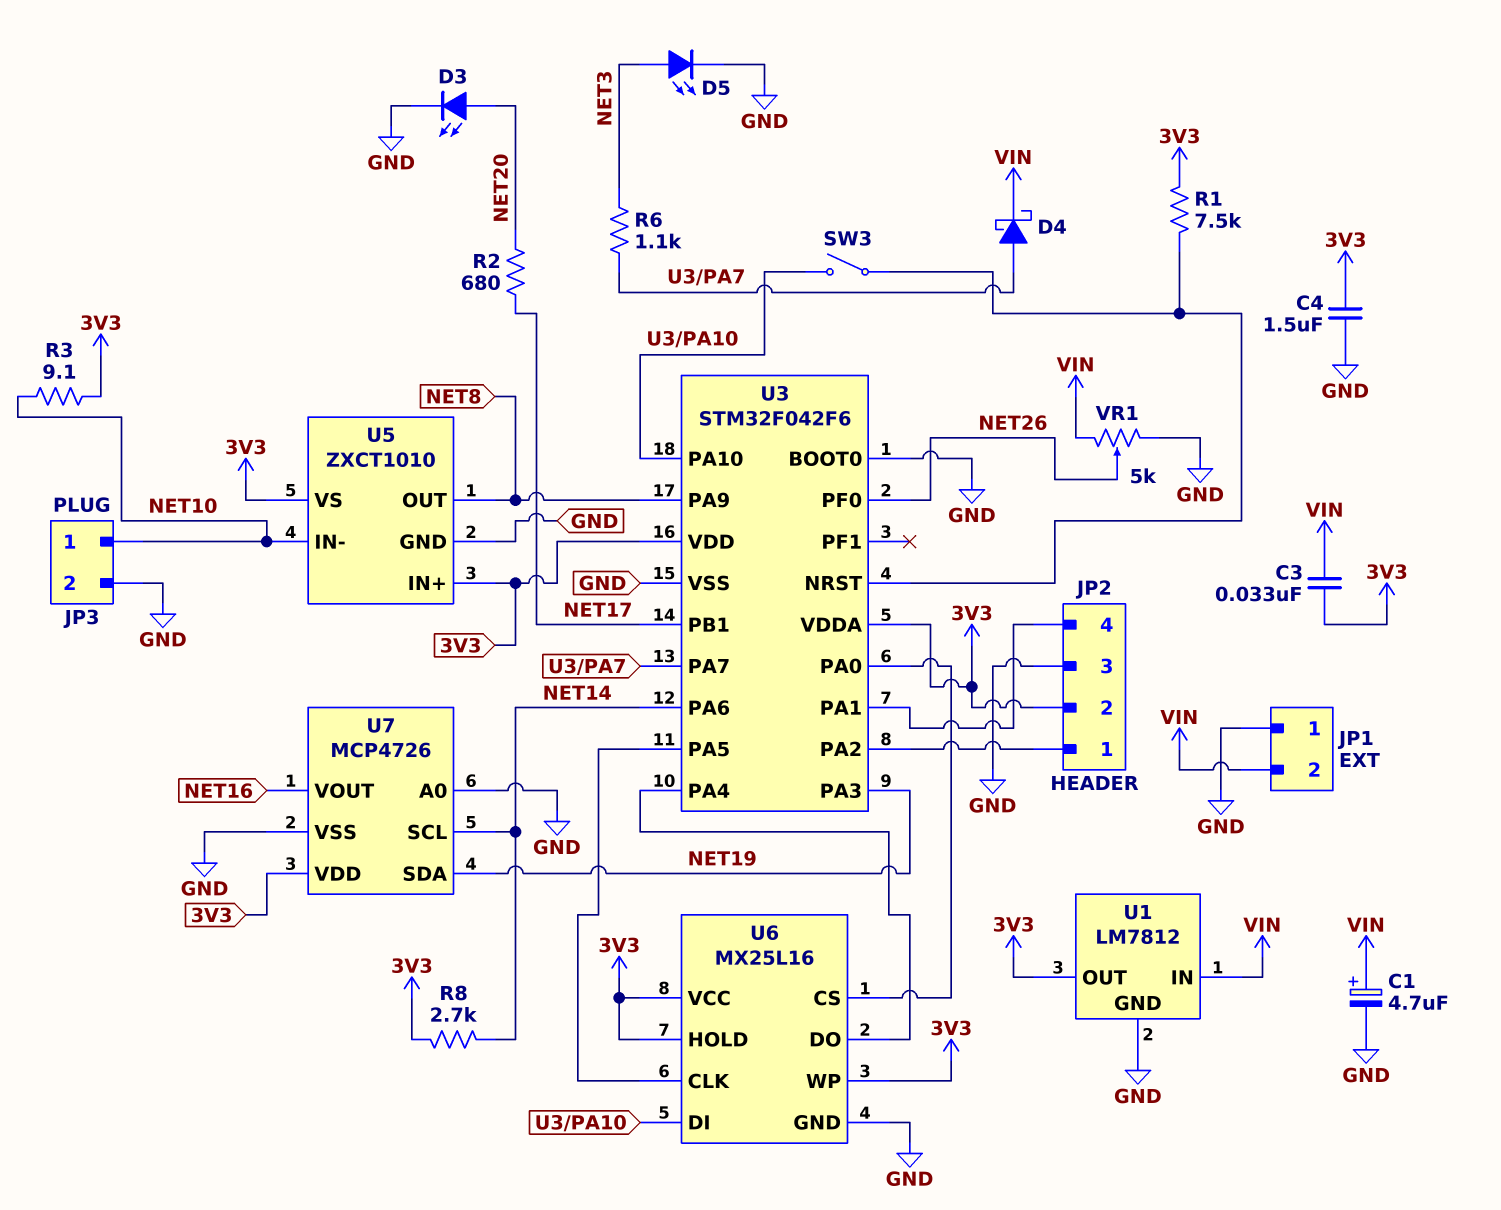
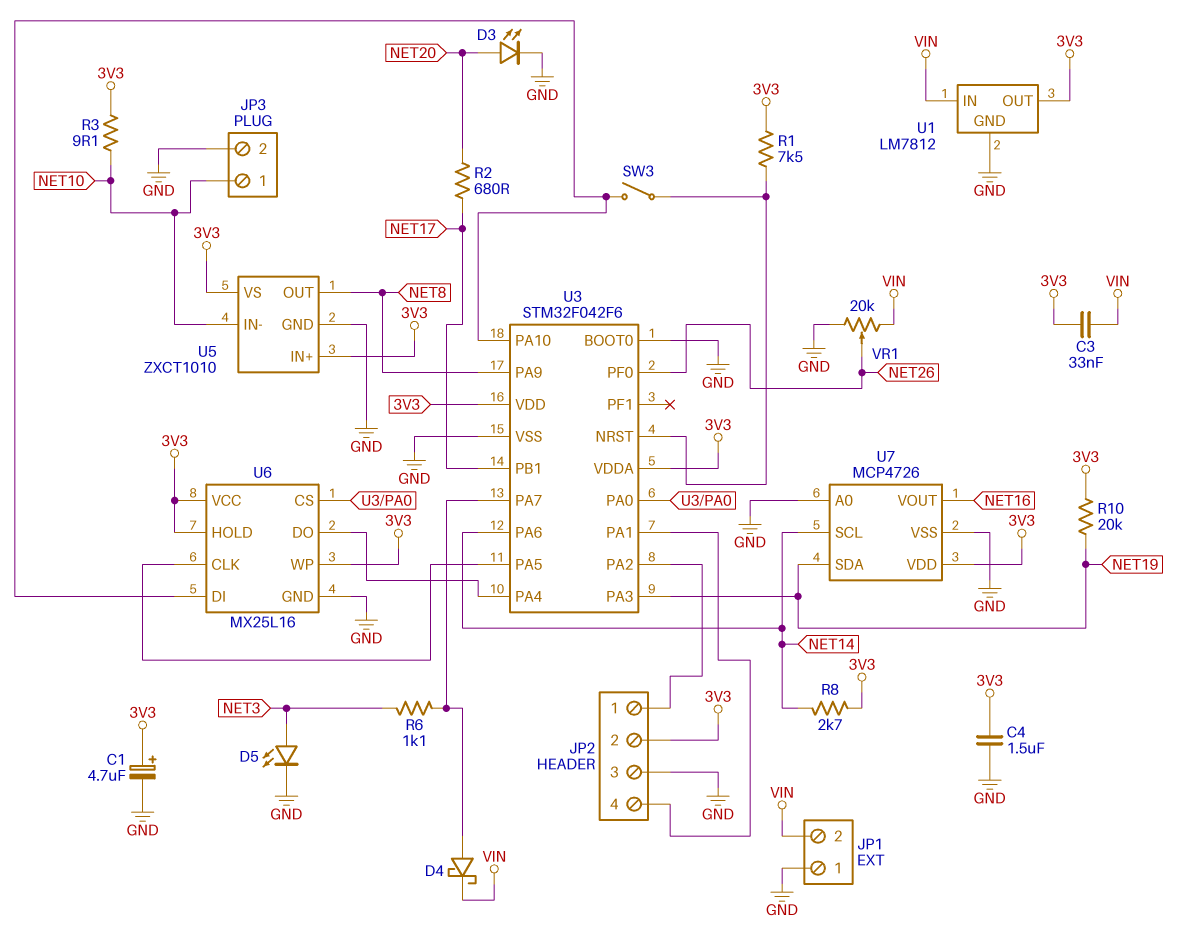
C1: 4.7uF (plus VIN, minus GND) -> 4.7uF (plus 3V3, minus GND)
R10: none -> 20k (3V3, NET19)
VR1: 5k (GND, VIN, wiper NET26) -> 20k (GND, VIN, wiper NET26)

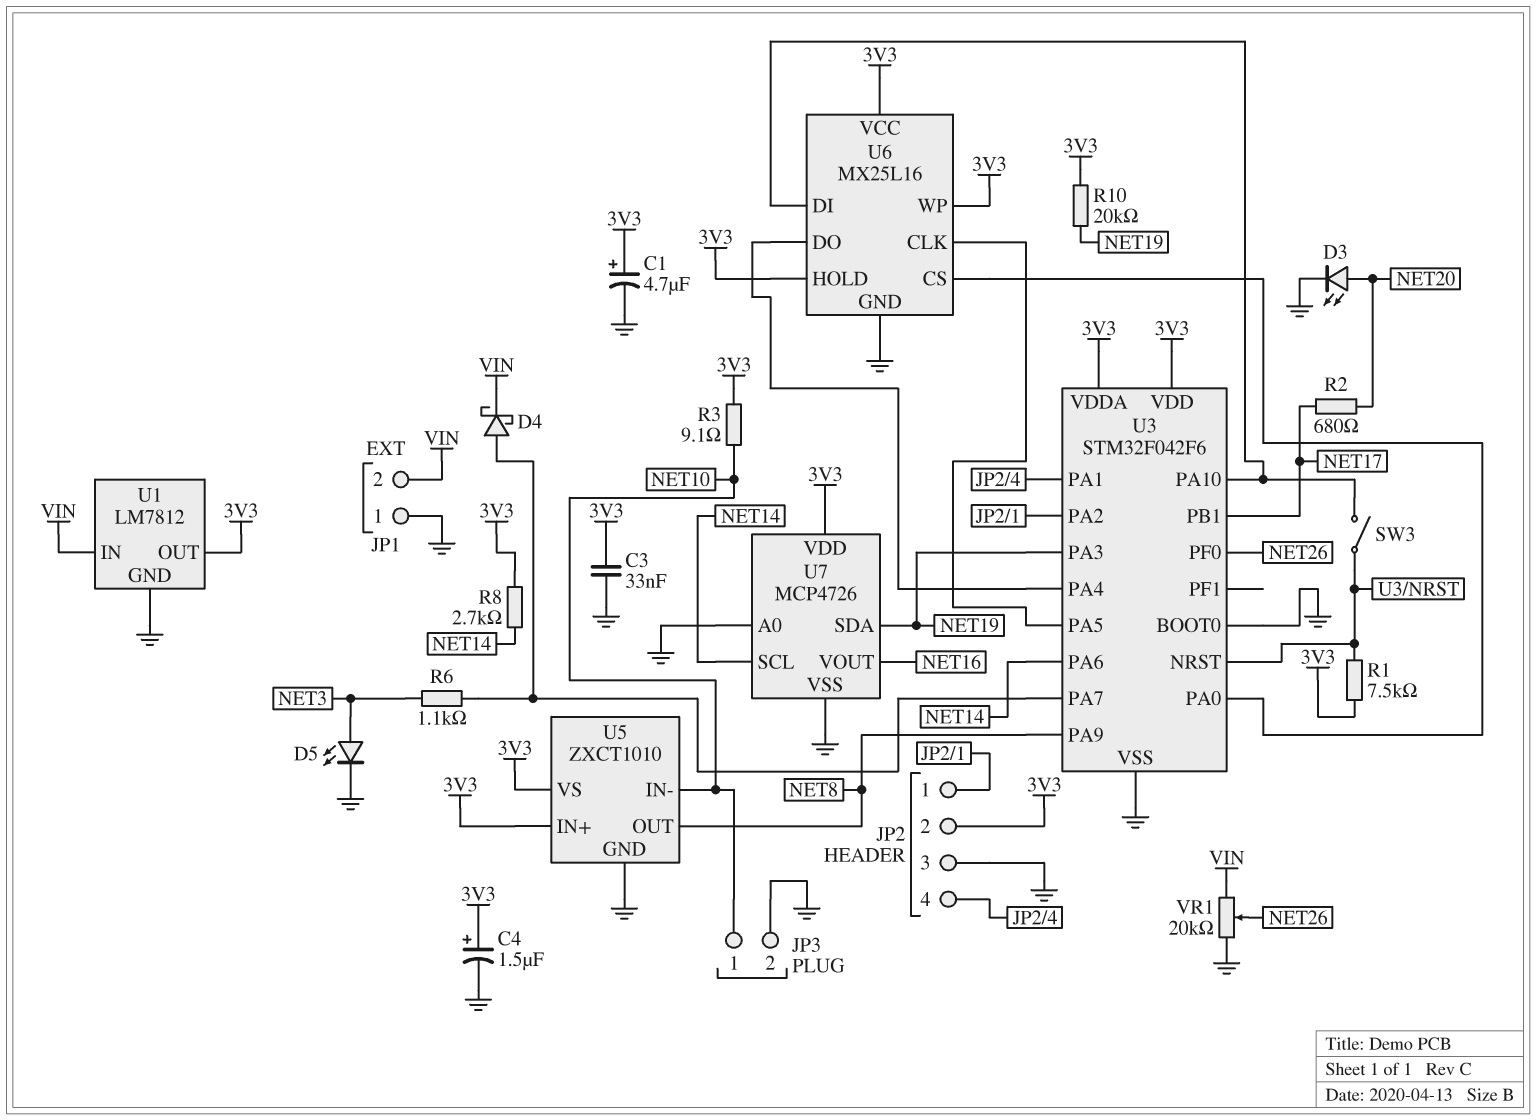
C3: 33nF (3V3, VIN) -> 33nF (3V3, GND)
C4: 1.5uF (3V3, GND) -> 1.5uF (plus 3V3, minus GND)

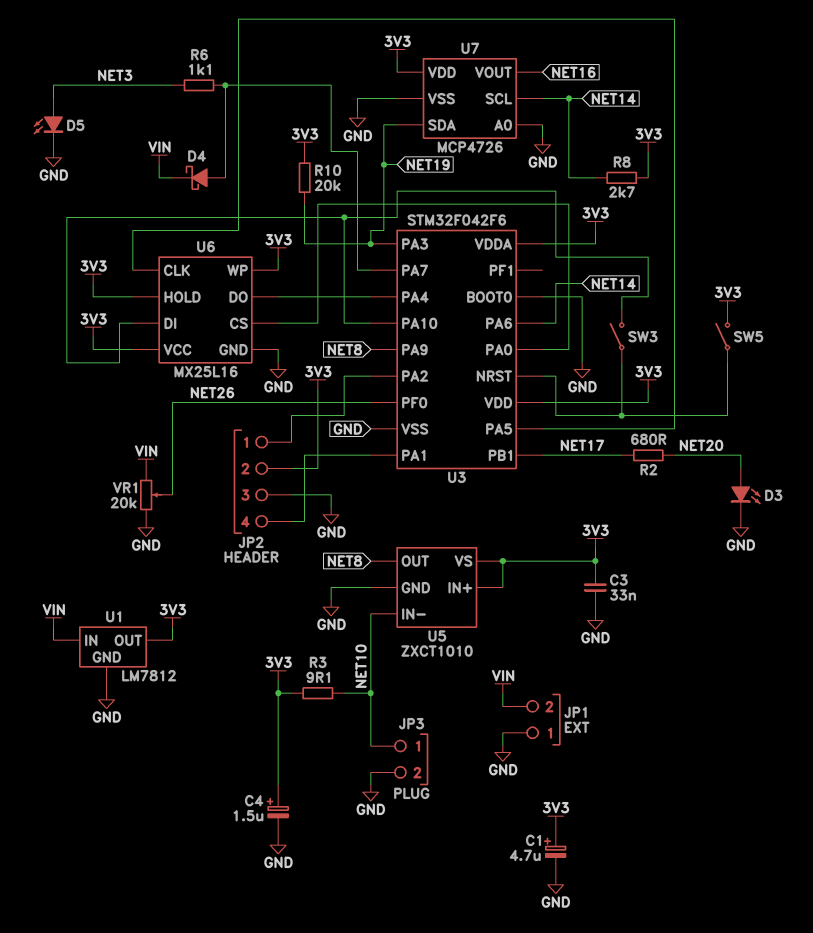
R1: 7.5k (3V3, U3/NRST) -> none
SW5: none -> switch (3V3, U3/NRST)

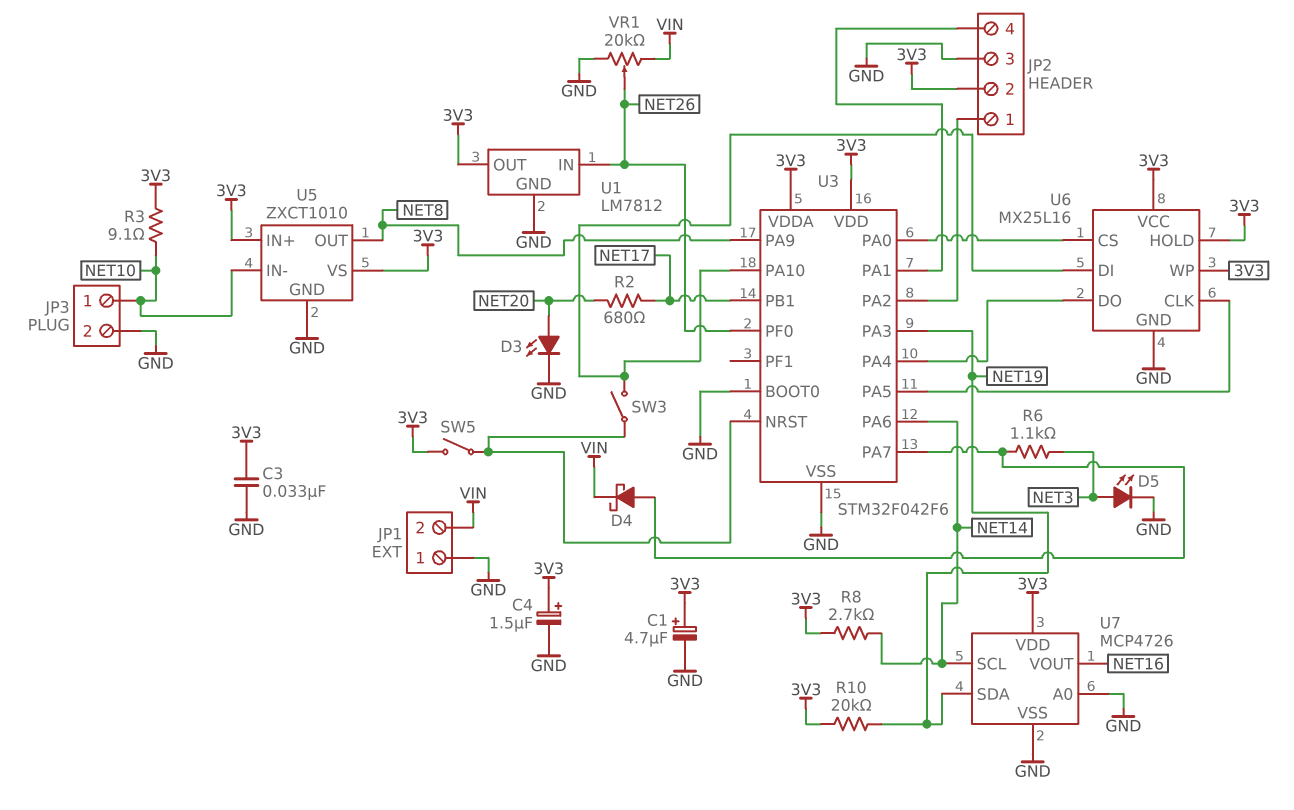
U1 pin IN: VIN -> NET26

